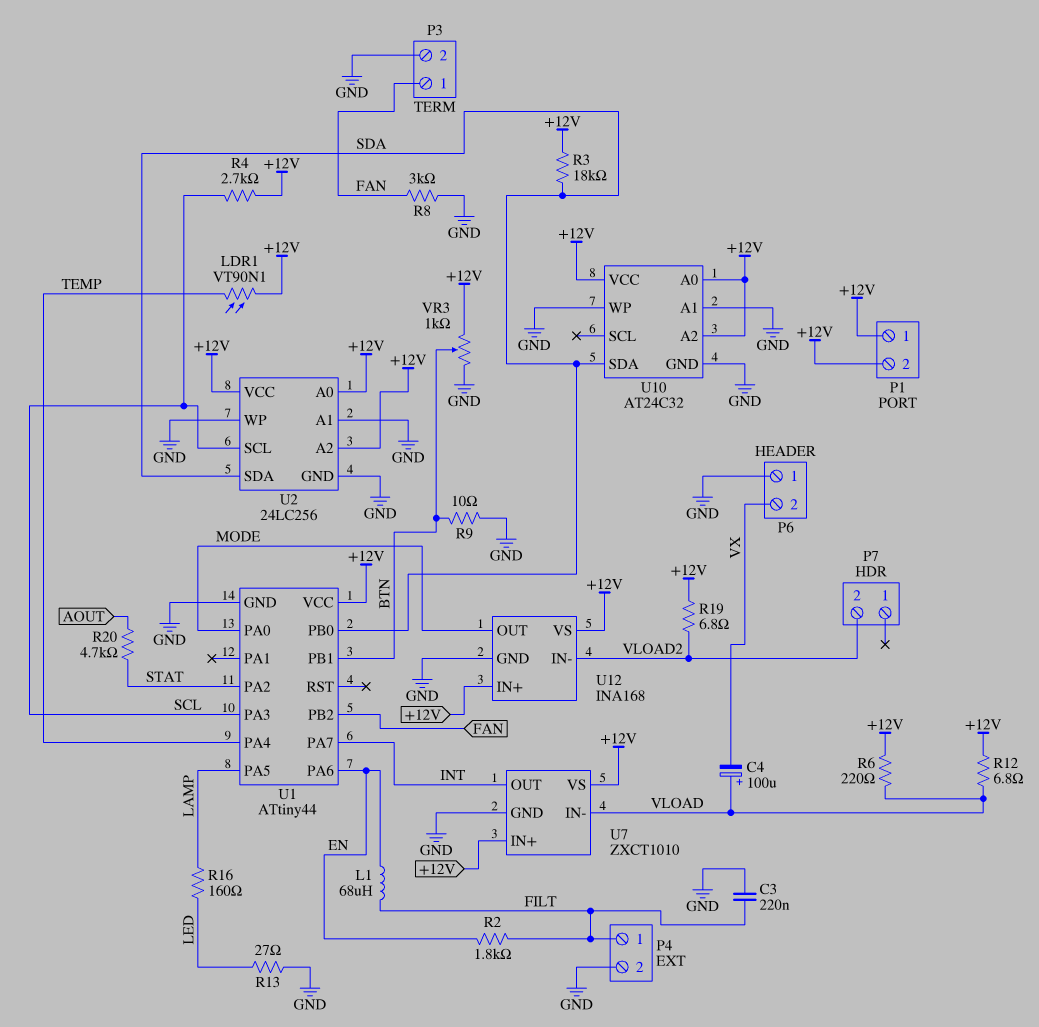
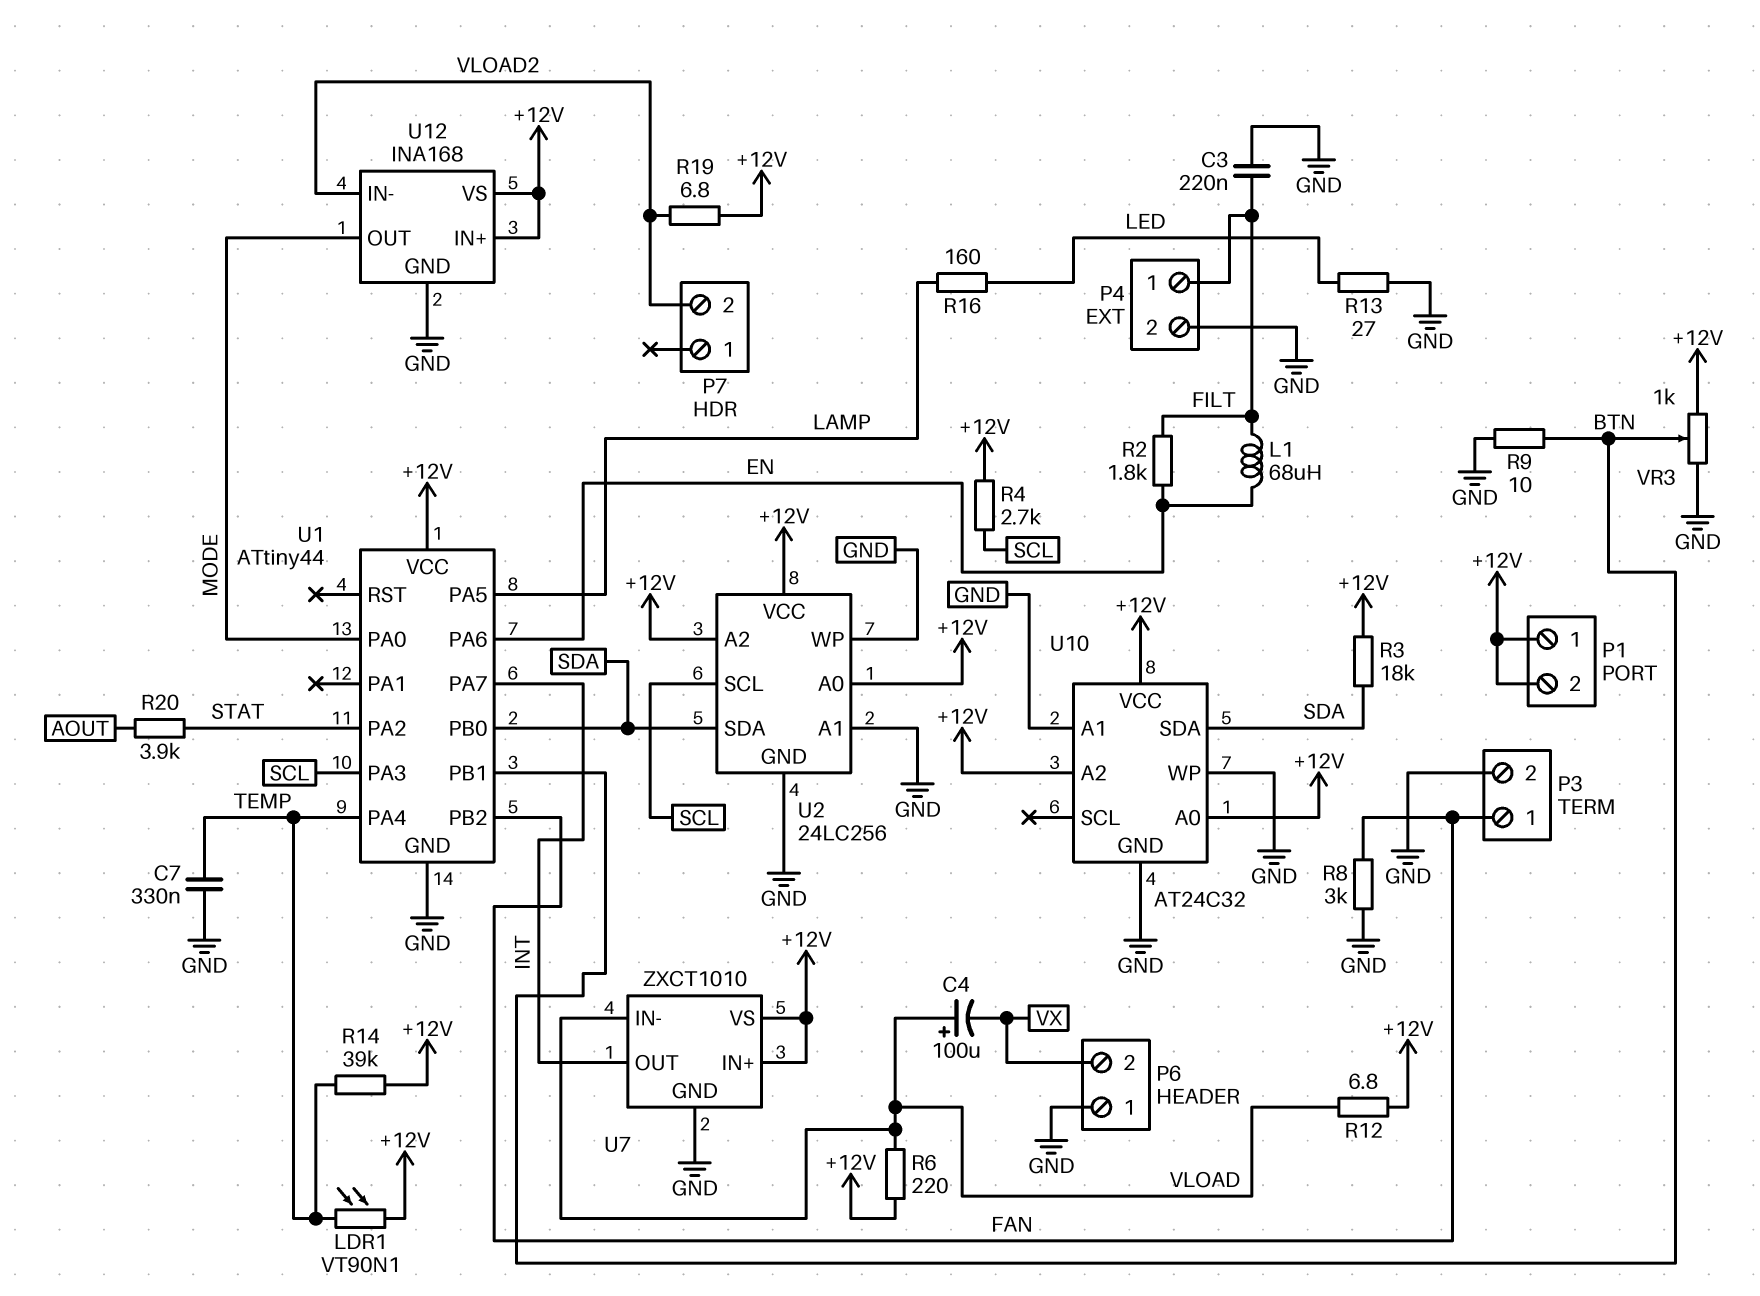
C7: none -> 330nF (GND, TEMP)
R14: none -> 39k (+12V, TEMP)
R20: 4.7k (AOUT, STAT) -> 3.9k (AOUT, STAT)

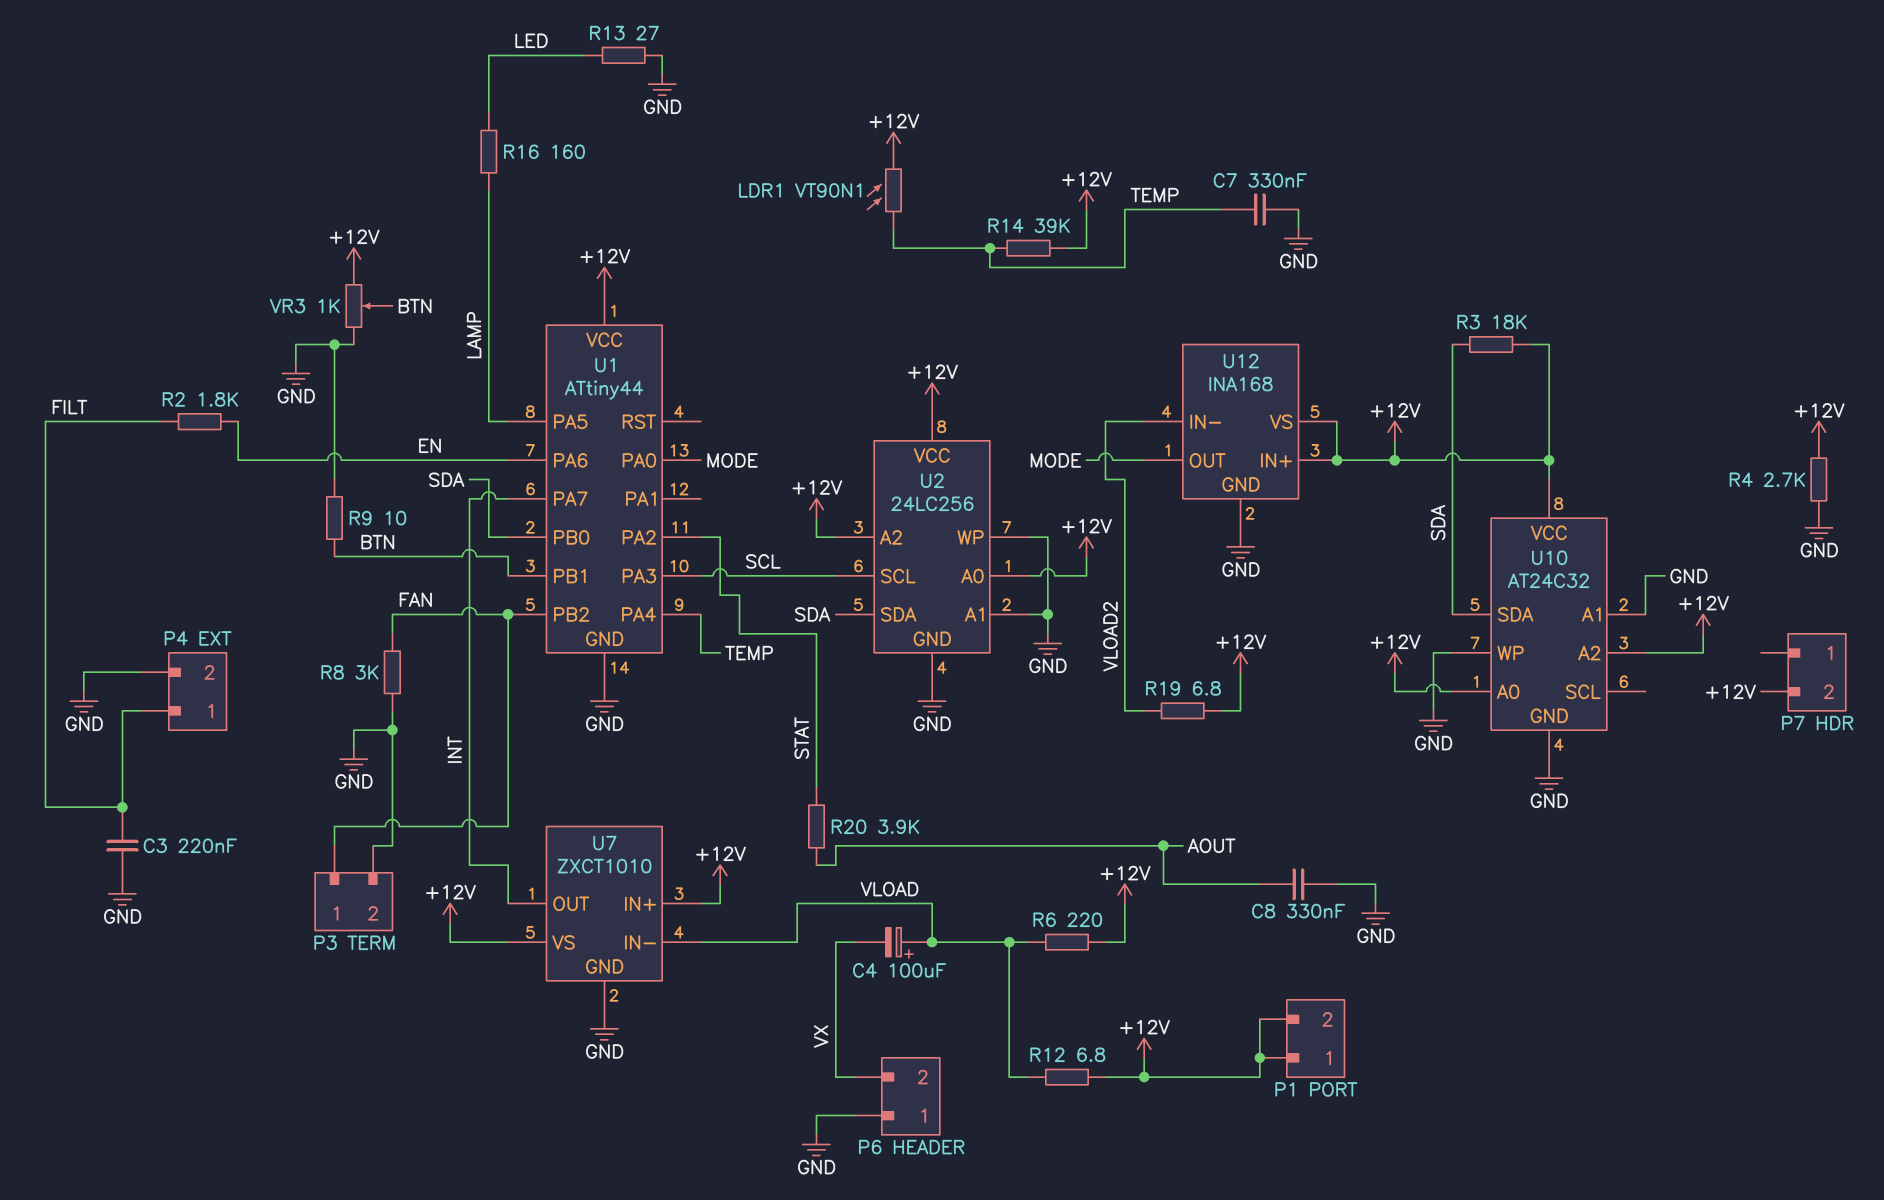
C8: none -> 330nF (AOUT, GND)
L1: 68uH (EN, FILT) -> none
P7 pin 2: VLOAD2 -> +12V
R4: 2.7k (+12V, SCL) -> 2.7k (+12V, GND)

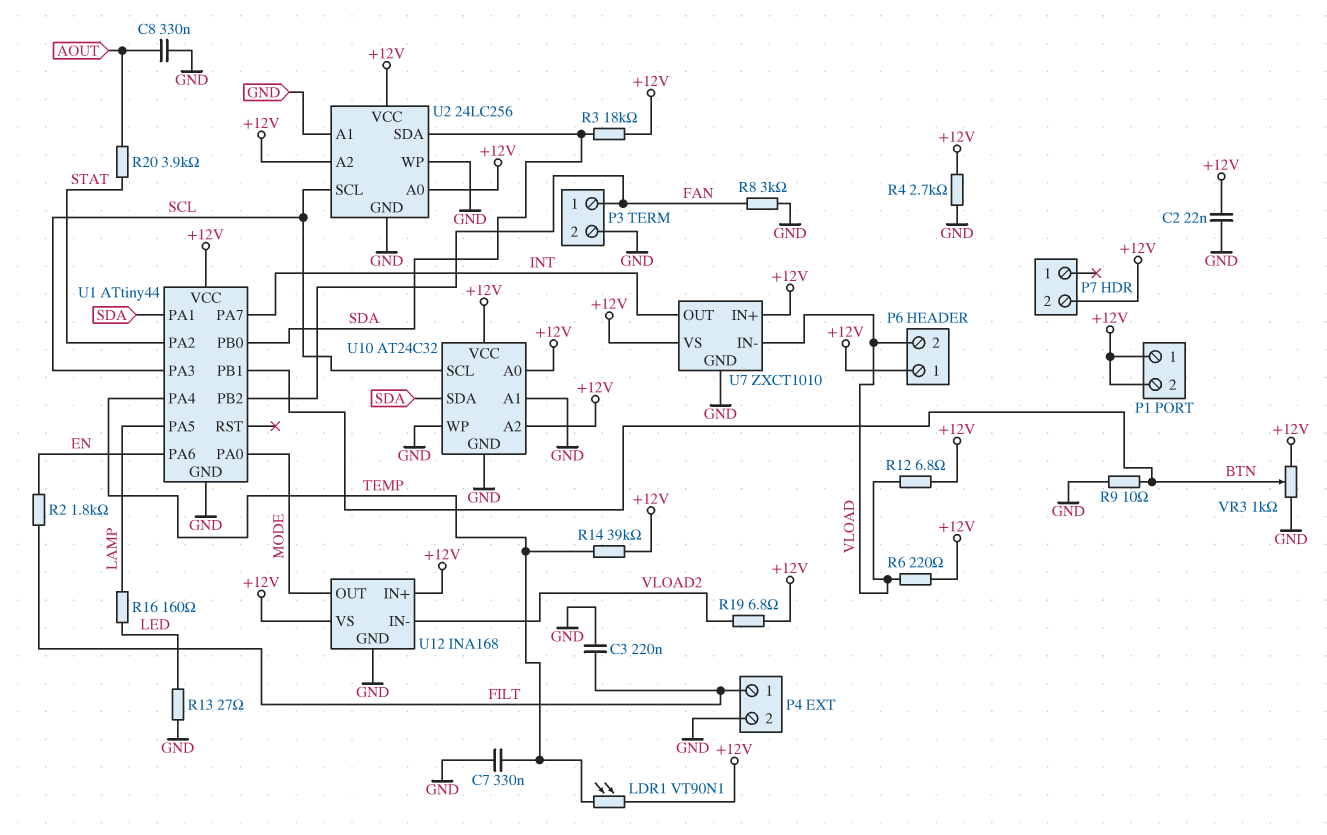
C2: none -> 22nF (+12V, GND)
C4: 100uF (plus VLOAD, minus VX) -> none
P6 pin 1: GND -> +12V
P6 pin 2: VX -> VLOAD
U1 pin PA1: none -> SDA
U10 pin SCL: none -> SCL

